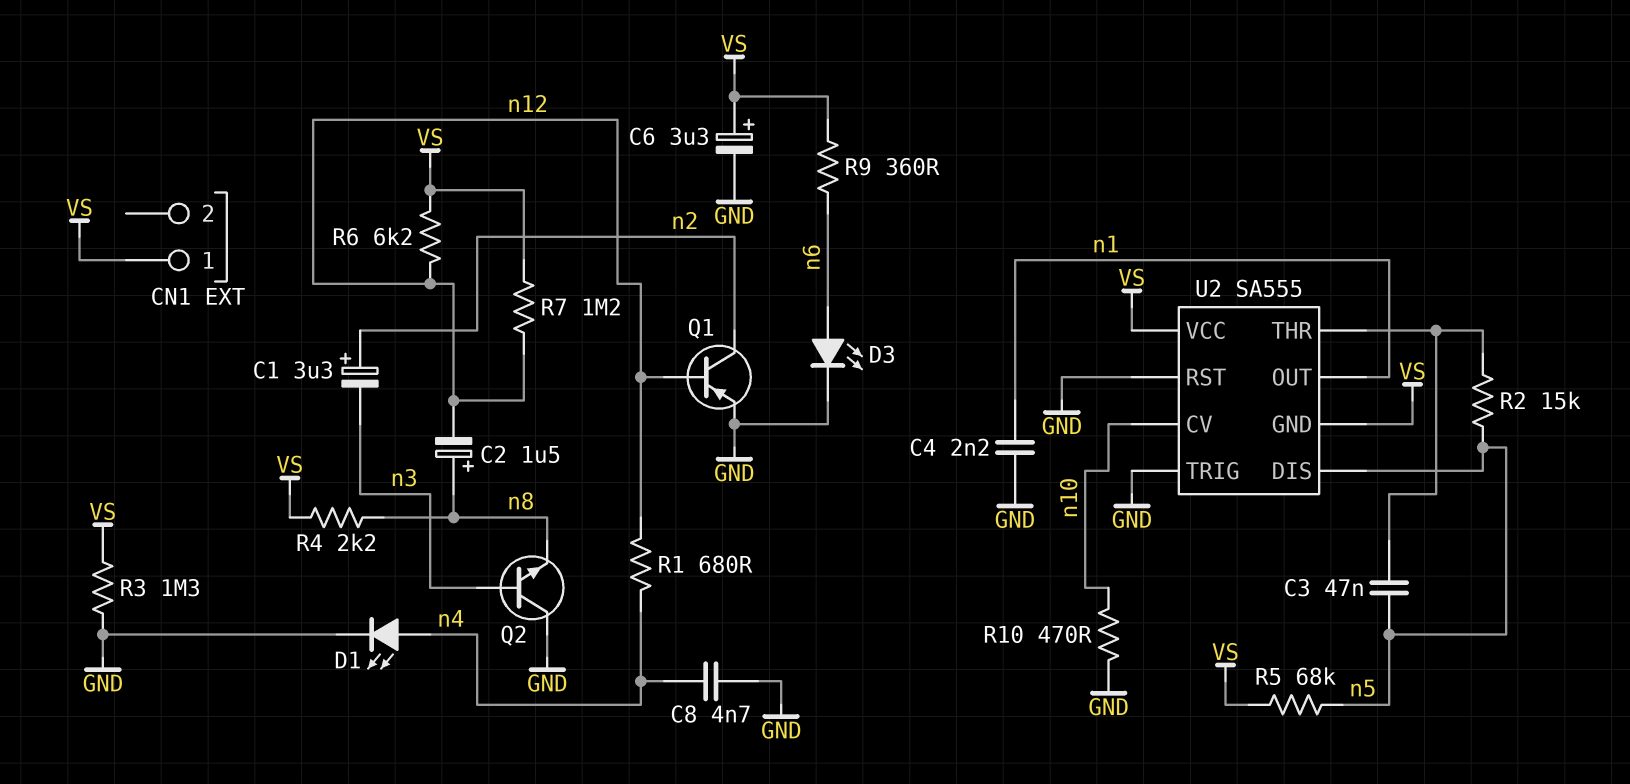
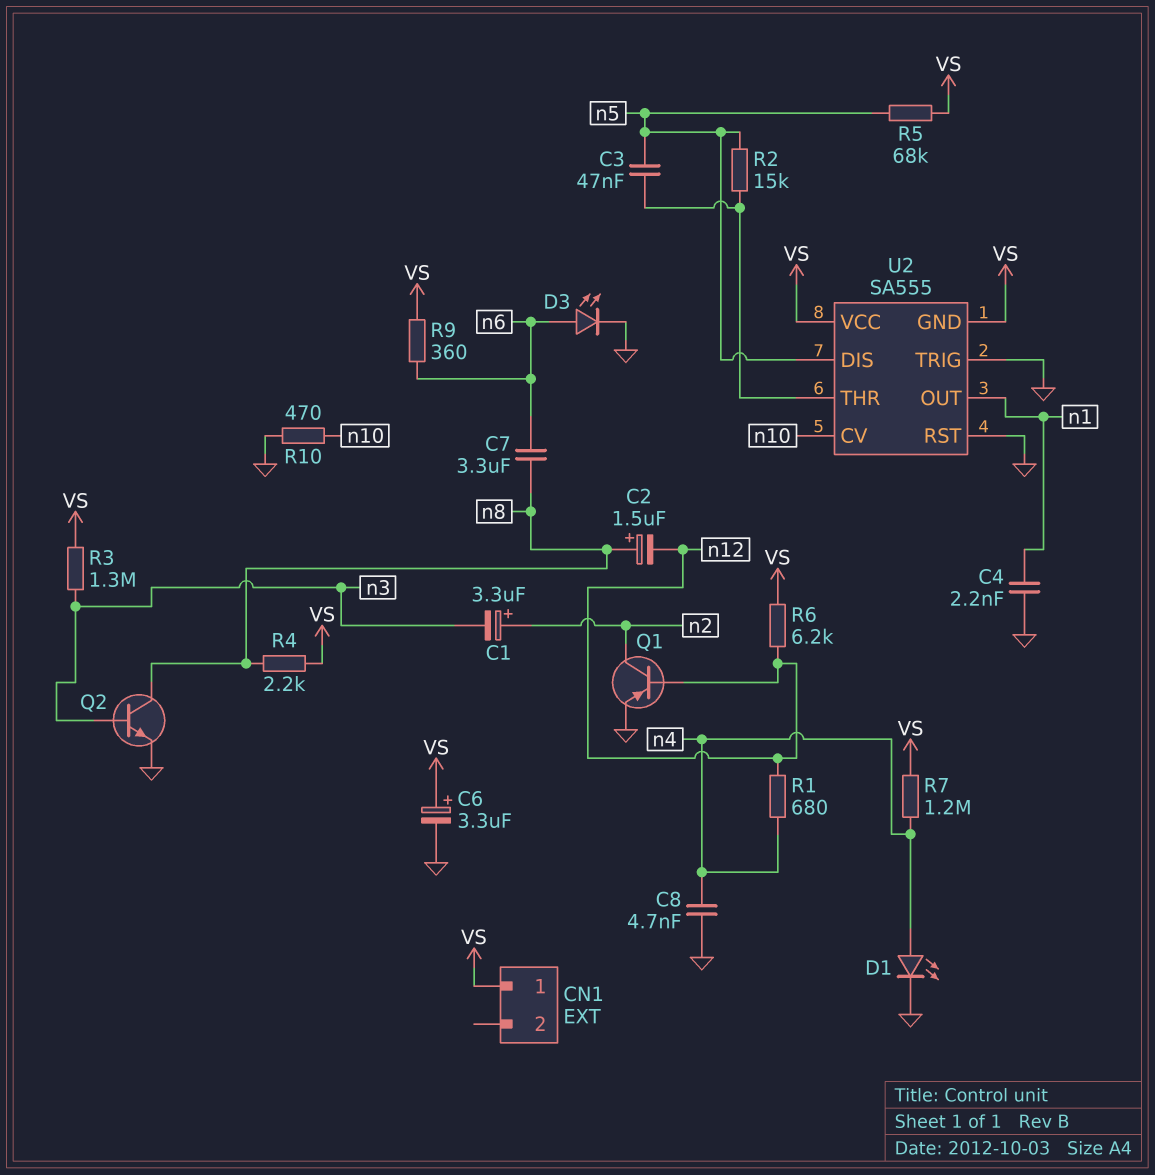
C7: none -> 3.3uF (n6, n8)
Q2: NPN (B n3, C GND, E n8) -> NPN (B n3, C n8, E GND)
R3: 1.3M (GND, VS) -> 1.3M (VS, n3)
R7: 1.2M (VS, n12) -> 1.2M (VS, n4)

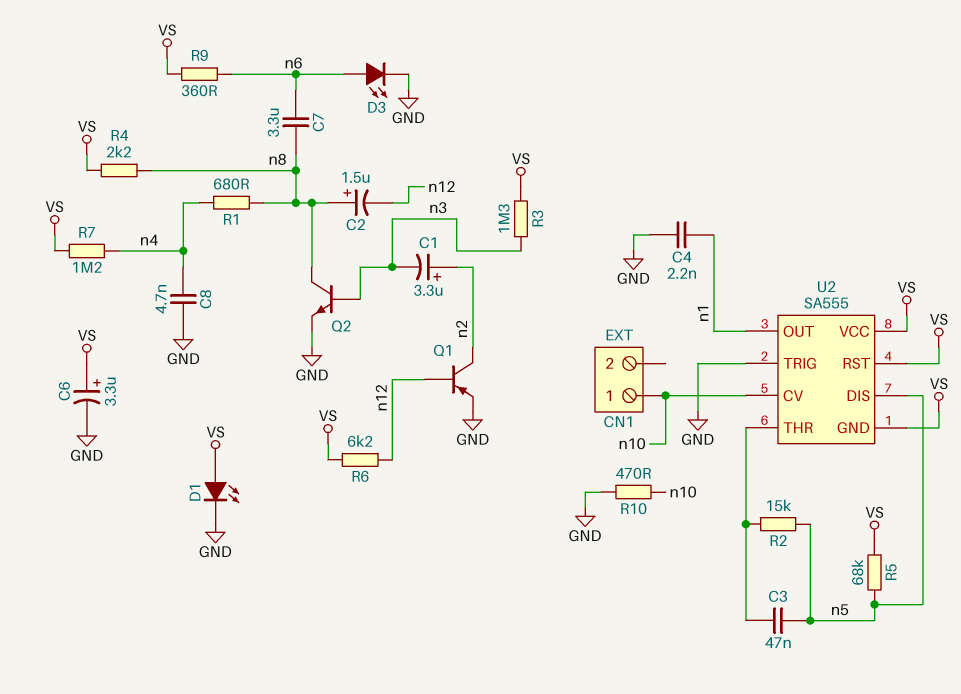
CN1 pin 1: VS -> n10
D1: LED (A n4, K GND) -> LED (A VS, K GND)
R1: 680 (n4, n12) -> 680 (n4, n8)
U2 pin RST: GND -> VS

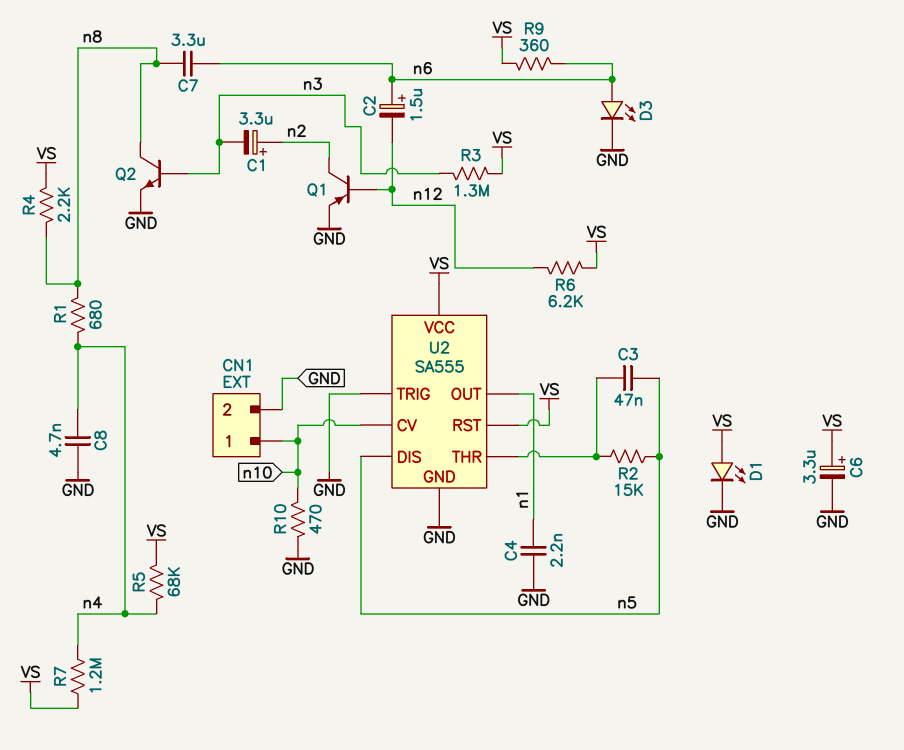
C2: 1.5uF (plus n8, minus n12) -> 1.5uF (plus n6, minus n12)
CN1 pin 2: none -> GND
R5: 68k (VS, n5) -> 68k (VS, n4)
U2 pin GND: VS -> GND

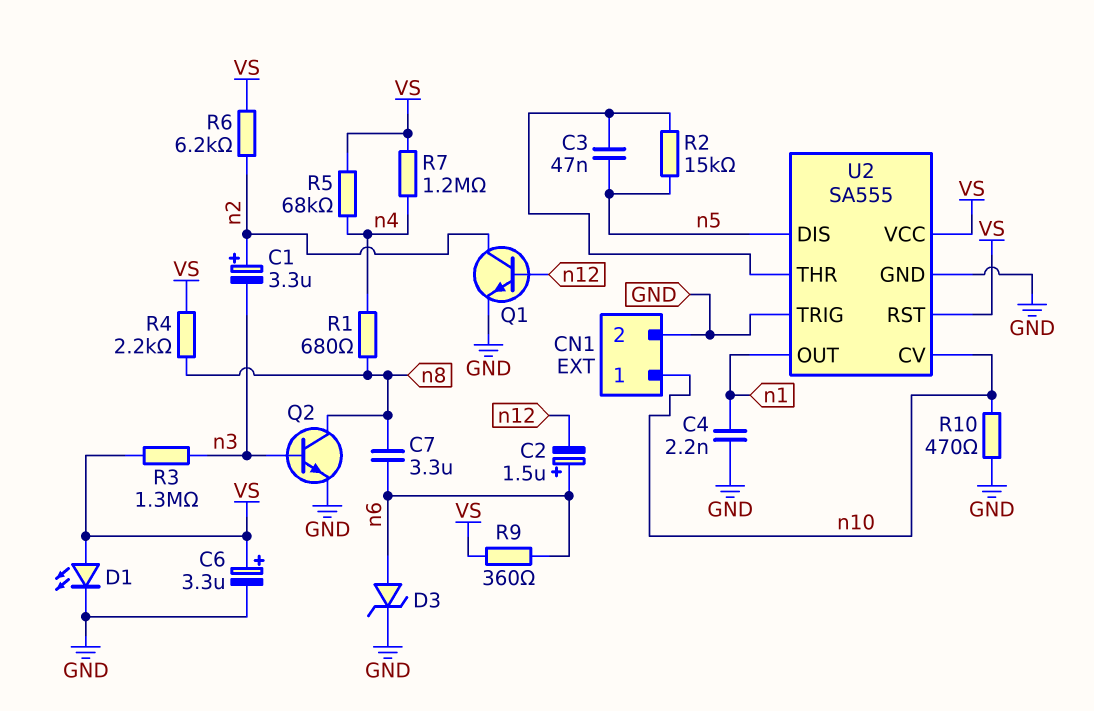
C8: 4.7nF (GND, n4) -> none
D3: LED (A n6, K GND) -> zener (A n6, K GND)
Q1: PNP (B n12, C n2, E GND) -> NPN (B n12, C n2, E GND)
R6: 6.2k (VS, n12) -> 6.2k (VS, n2)

